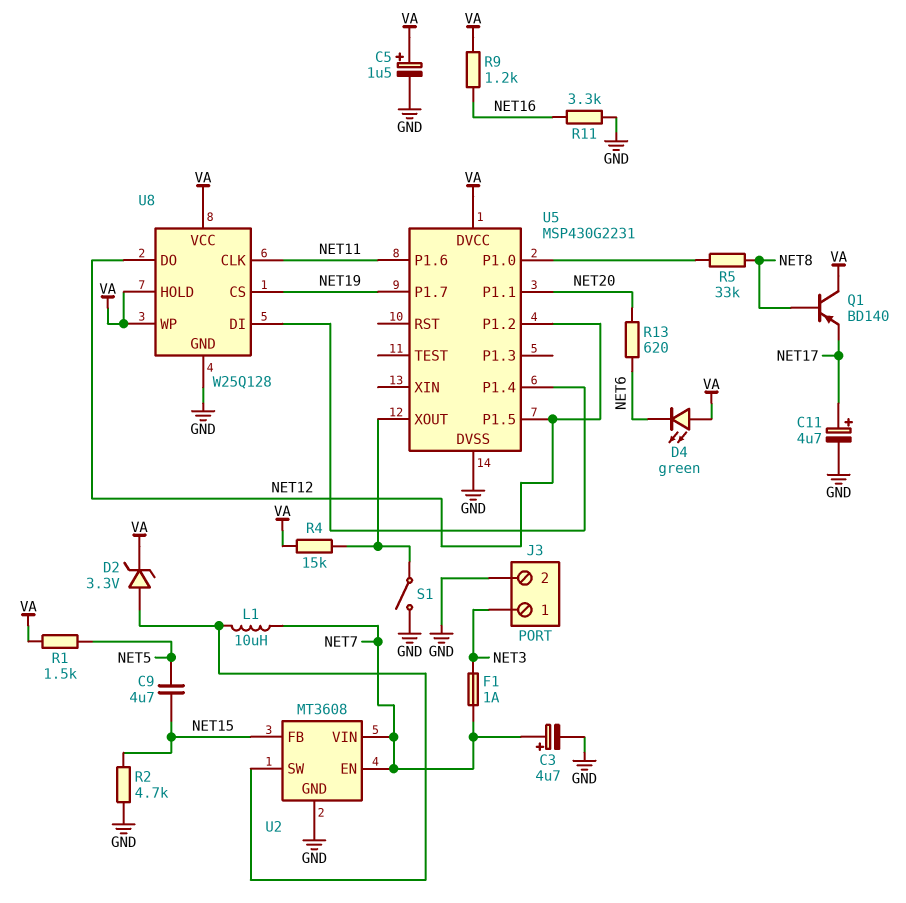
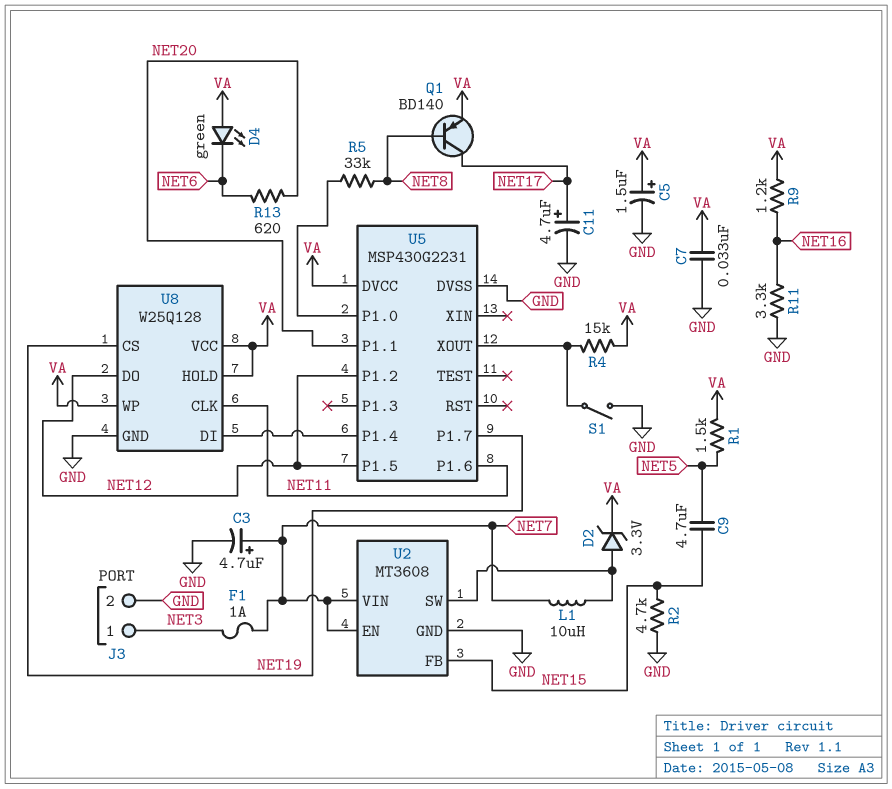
C7: none -> 33nF (GND, VA)
Q1: PNP BD140 (B NET8, C VA, E NET17) -> PNP BD140 (B NET8, C NET17, E VA)

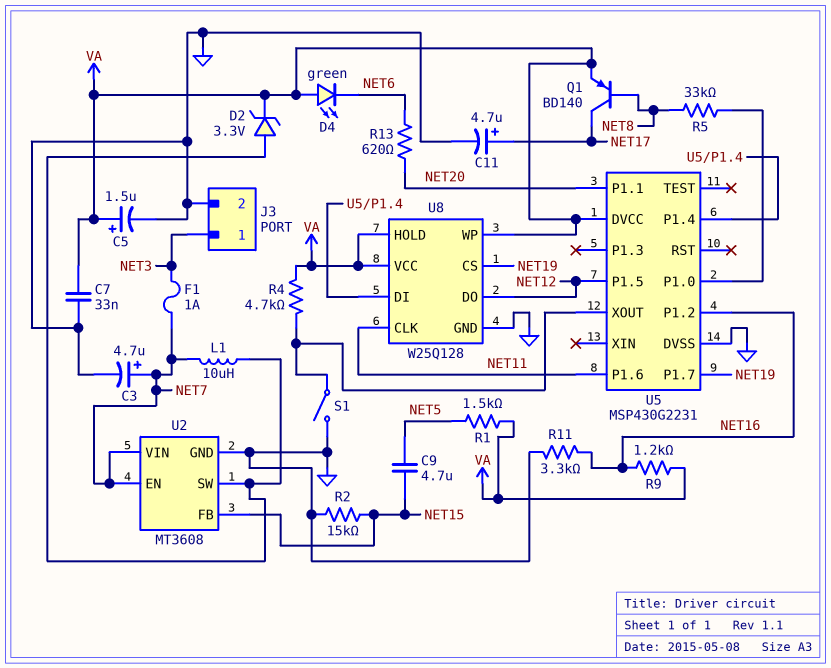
R2: 4.7k (GND, NET15) -> 15k (GND, NET15)
R4: 15k (U5/XOUT, VA) -> 4.7k (U5/XOUT, VA)
U5 pin P1.2: NET12 -> NET16

